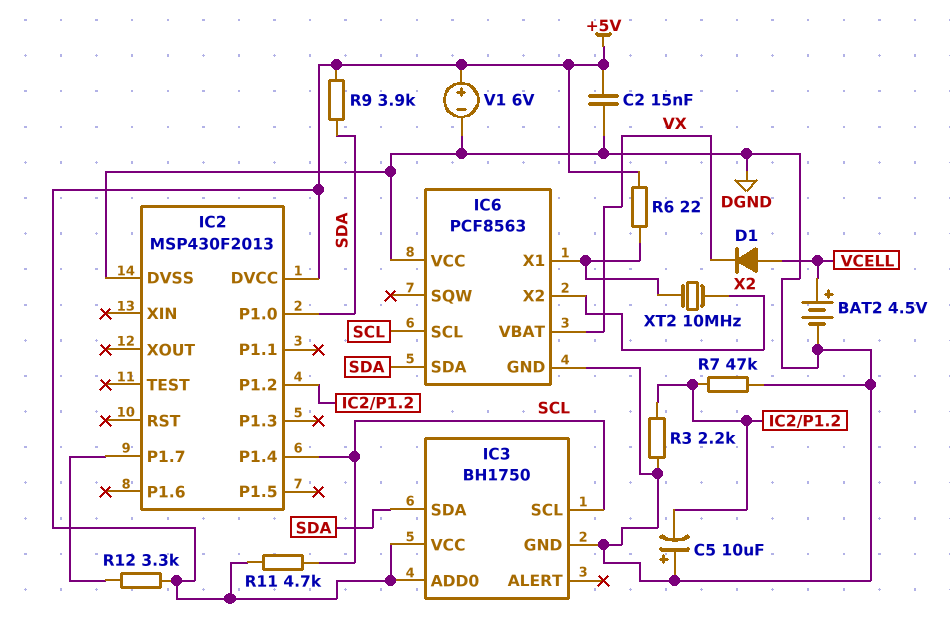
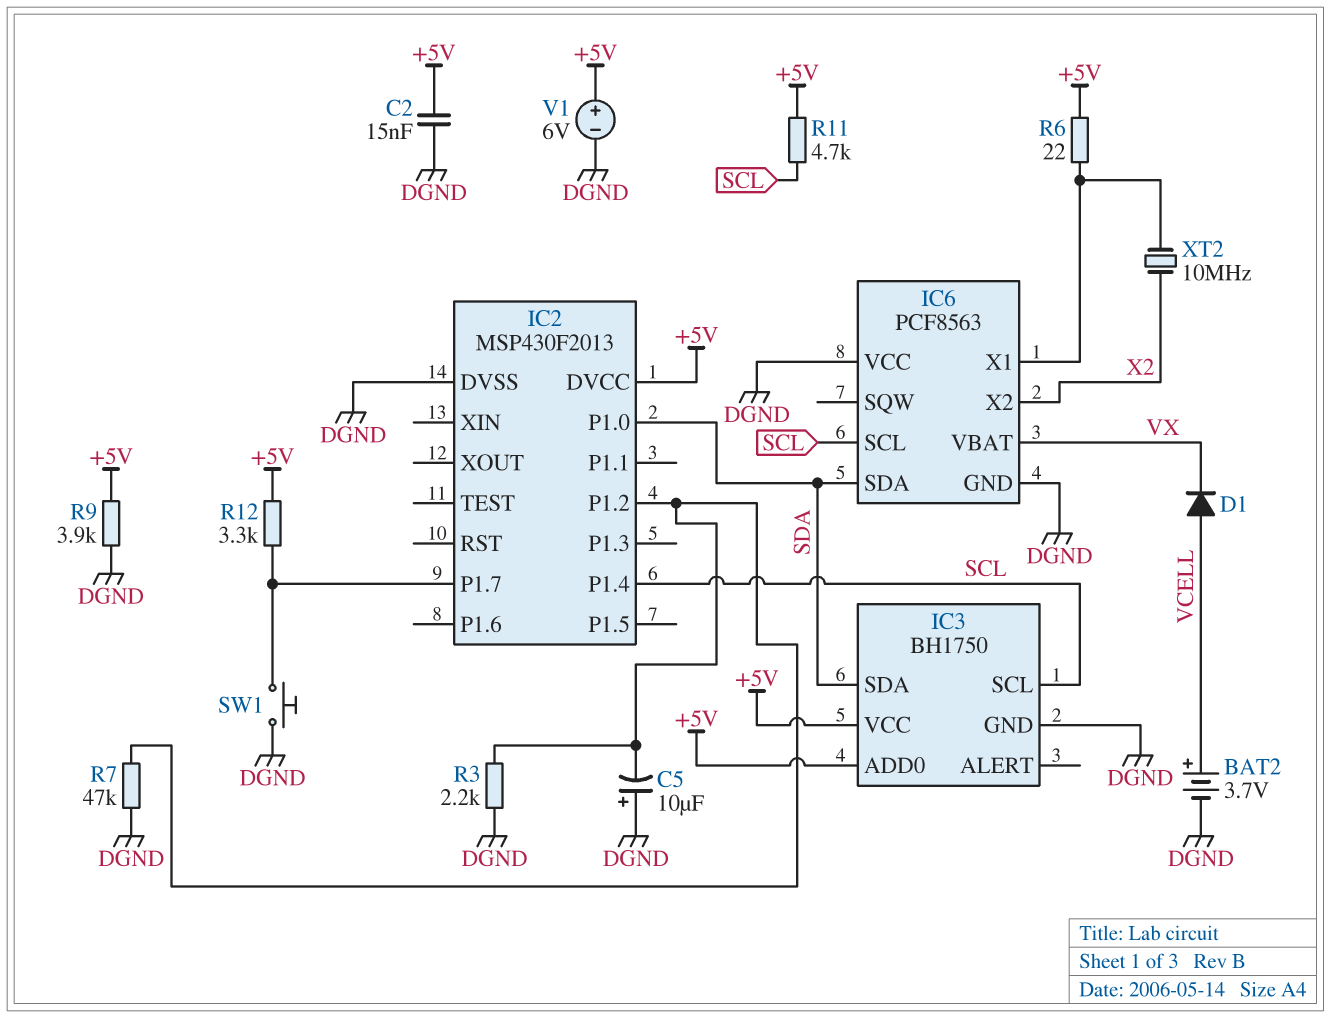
BAT2: 4.5V (plus VCELL, minus DGND) -> 3.7V (plus VCELL, minus DGND)
R9: 3.9k (+5V, SDA) -> 3.9k (+5V, DGND)
SW1: none -> button (DGND, IC2/P1.7)

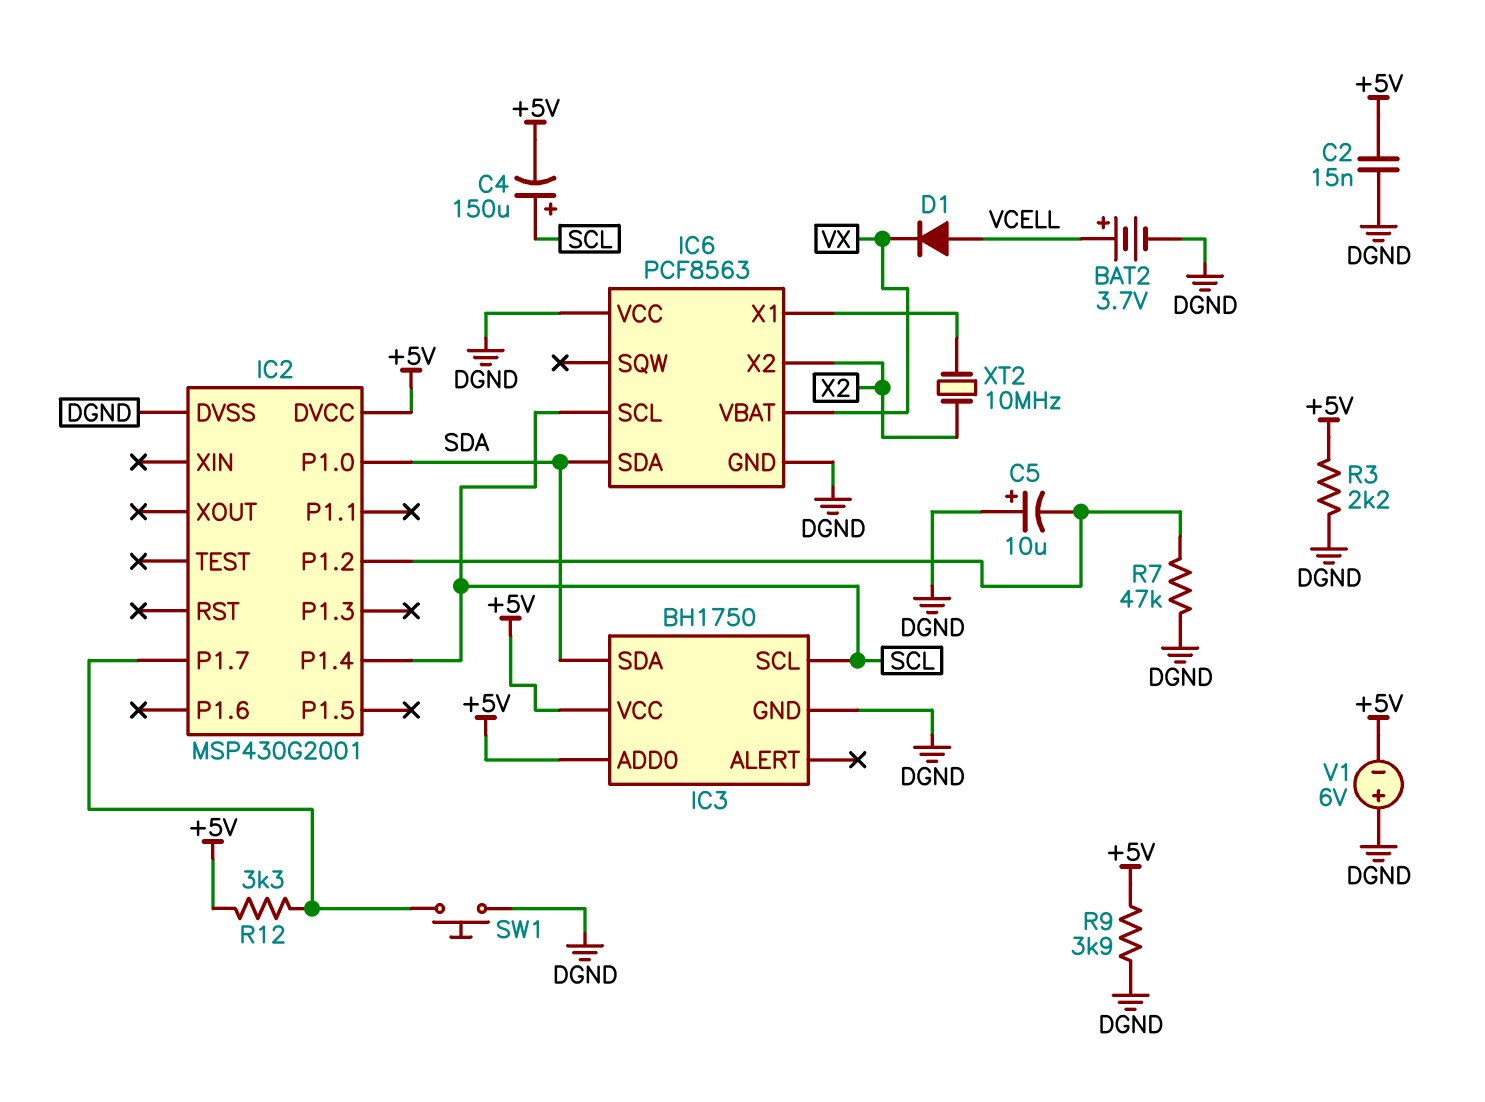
C4: none -> 150uF (plus SCL, minus +5V)
IC2: MSP430F2013 -> MSP430G2001
R3: 2.2k (DGND, IC2/P1.2) -> 2.2k (+5V, DGND)
R6: 22 (+5V, IC6/X1) -> none
R11: 4.7k (+5V, SCL) -> none
V1: 6V (plus +5V, minus DGND) -> 6V (plus DGND, minus +5V)

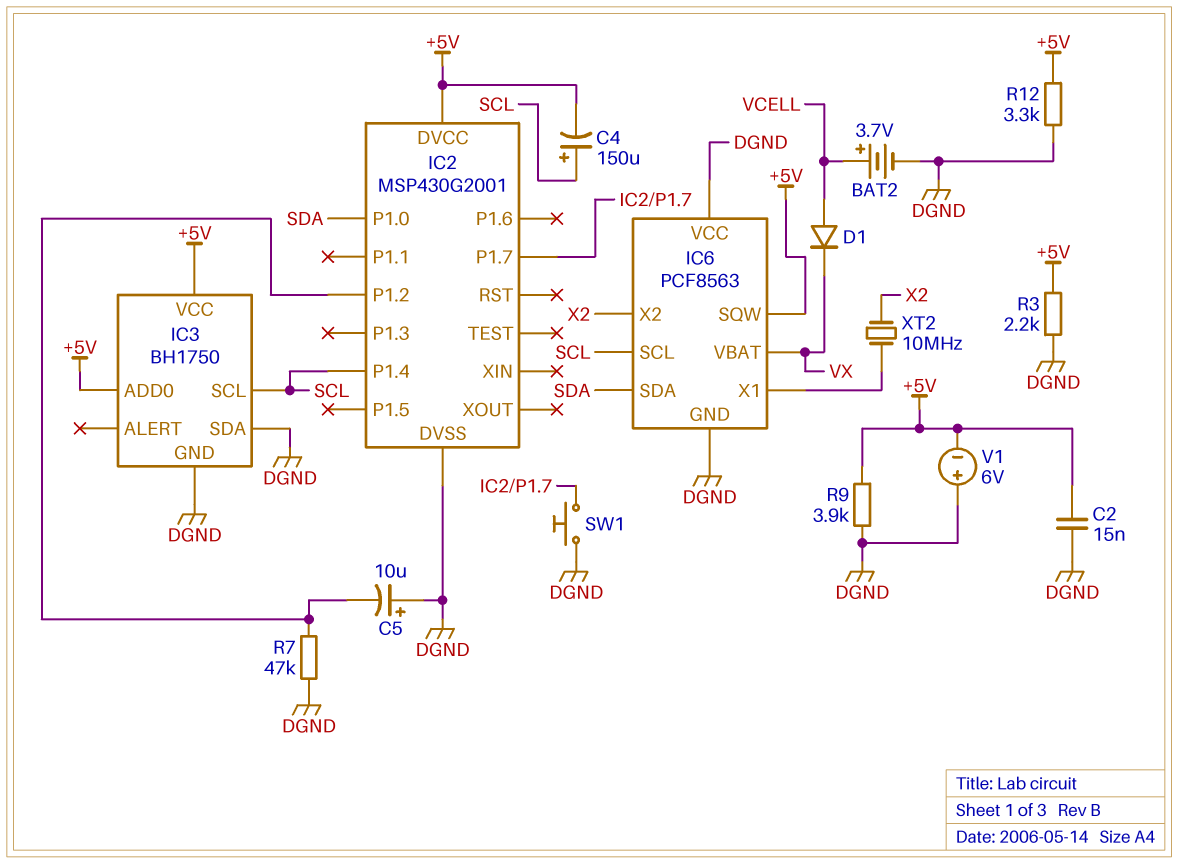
IC3 pin SDA: SDA -> DGND
IC6 pin SQW: none -> +5V
R12: 3.3k (+5V, IC2/P1.7) -> 3.3k (+5V, DGND)

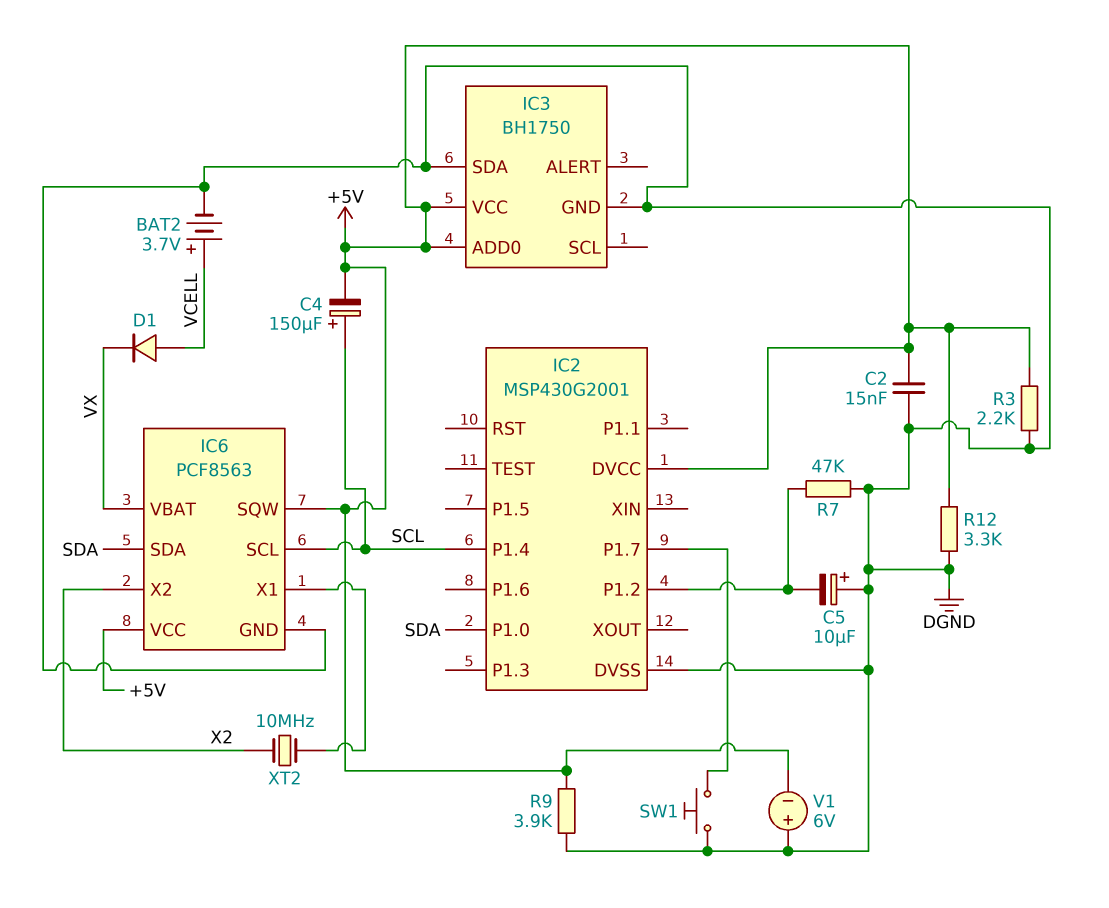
IC3 pin SCL: SCL -> none
IC6 pin VCC: DGND -> +5V

